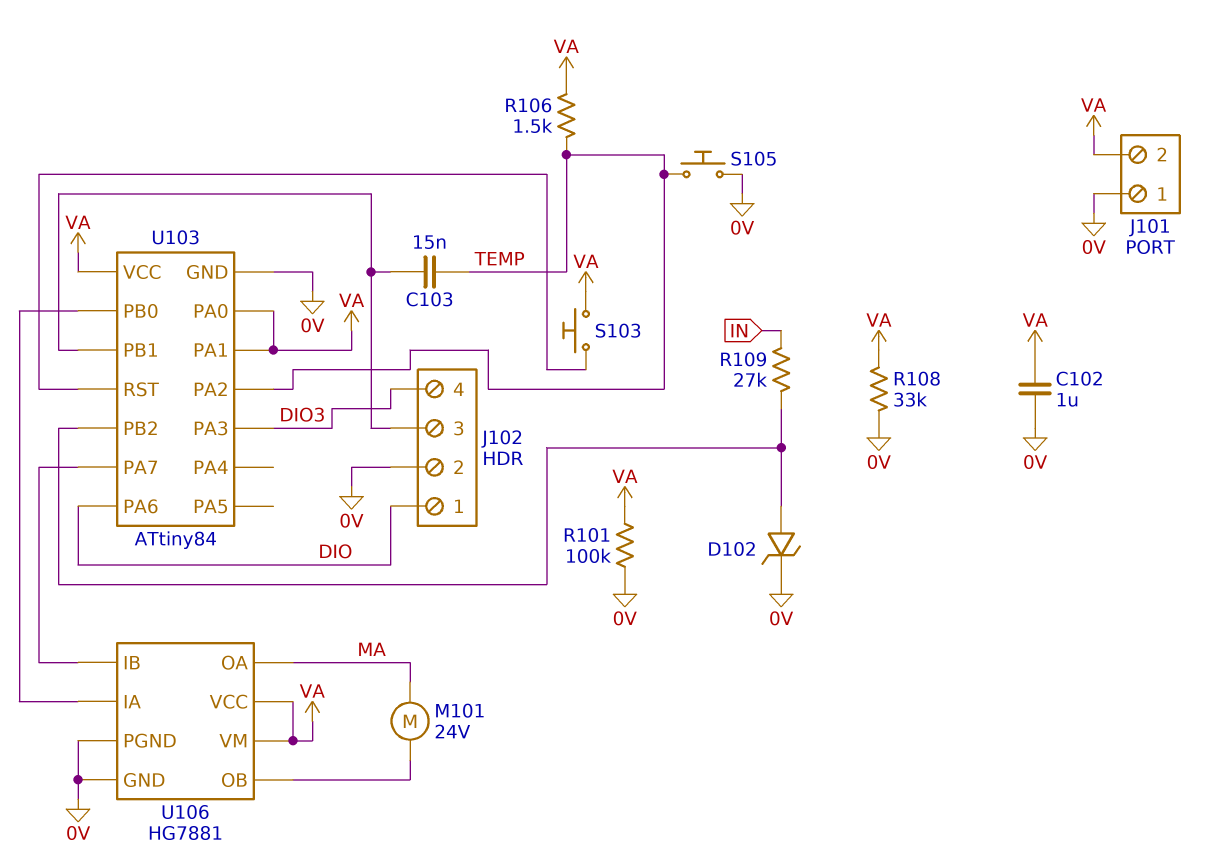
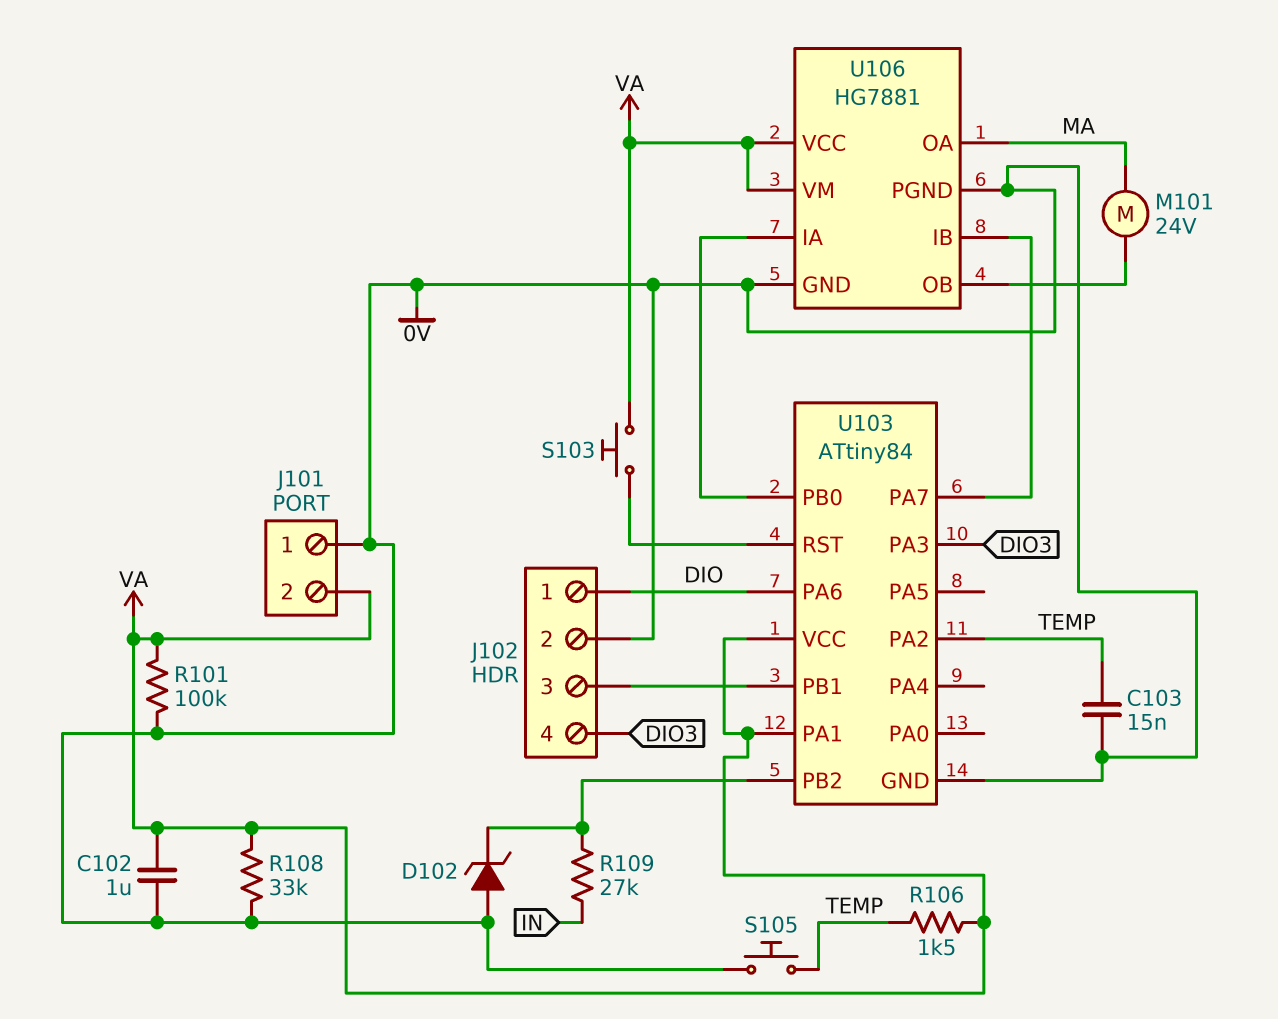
C103: 15nF (J102/3, TEMP) -> 15nF (0V, TEMP)
D102: zener (A U103/PB2, K 0V) -> zener (A 0V, K U103/PB2)
U103 pin PA0: VA -> none

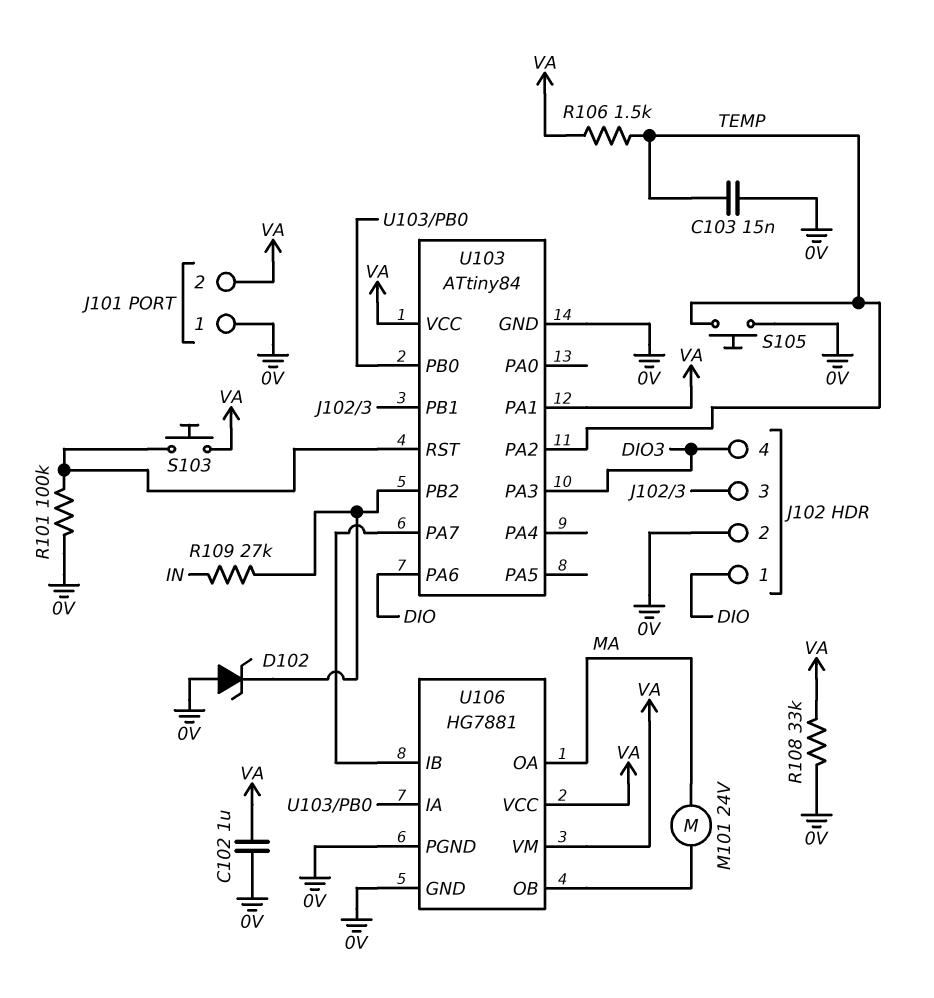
R101: 100k (0V, VA) -> 100k (0V, U103/RST)

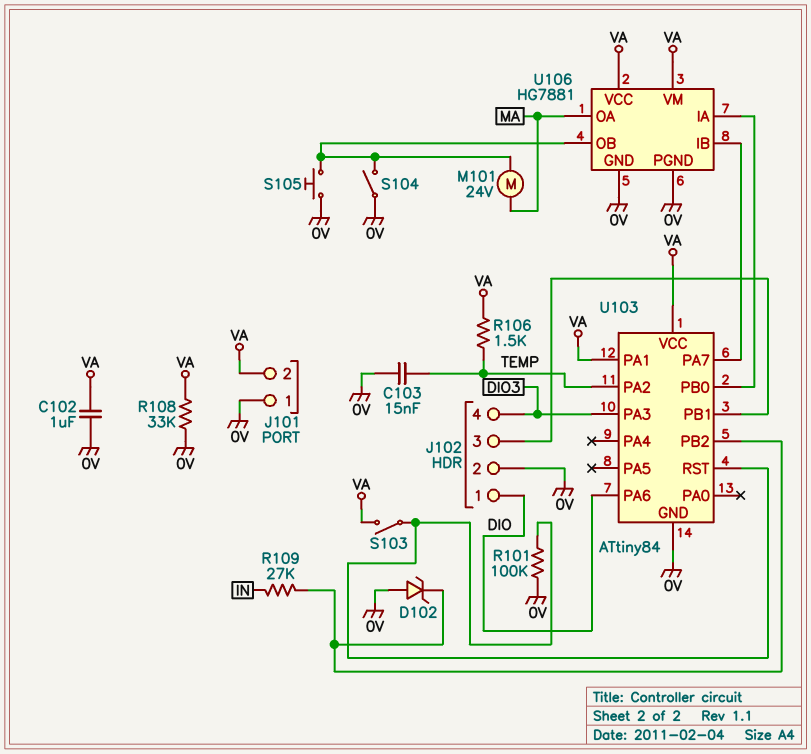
S103: button (U103/RST, VA) -> switch (U103/RST, VA)
S104: none -> switch (0V, U106/OB)
S105: button (0V, TEMP) -> button (0V, U106/OB)

